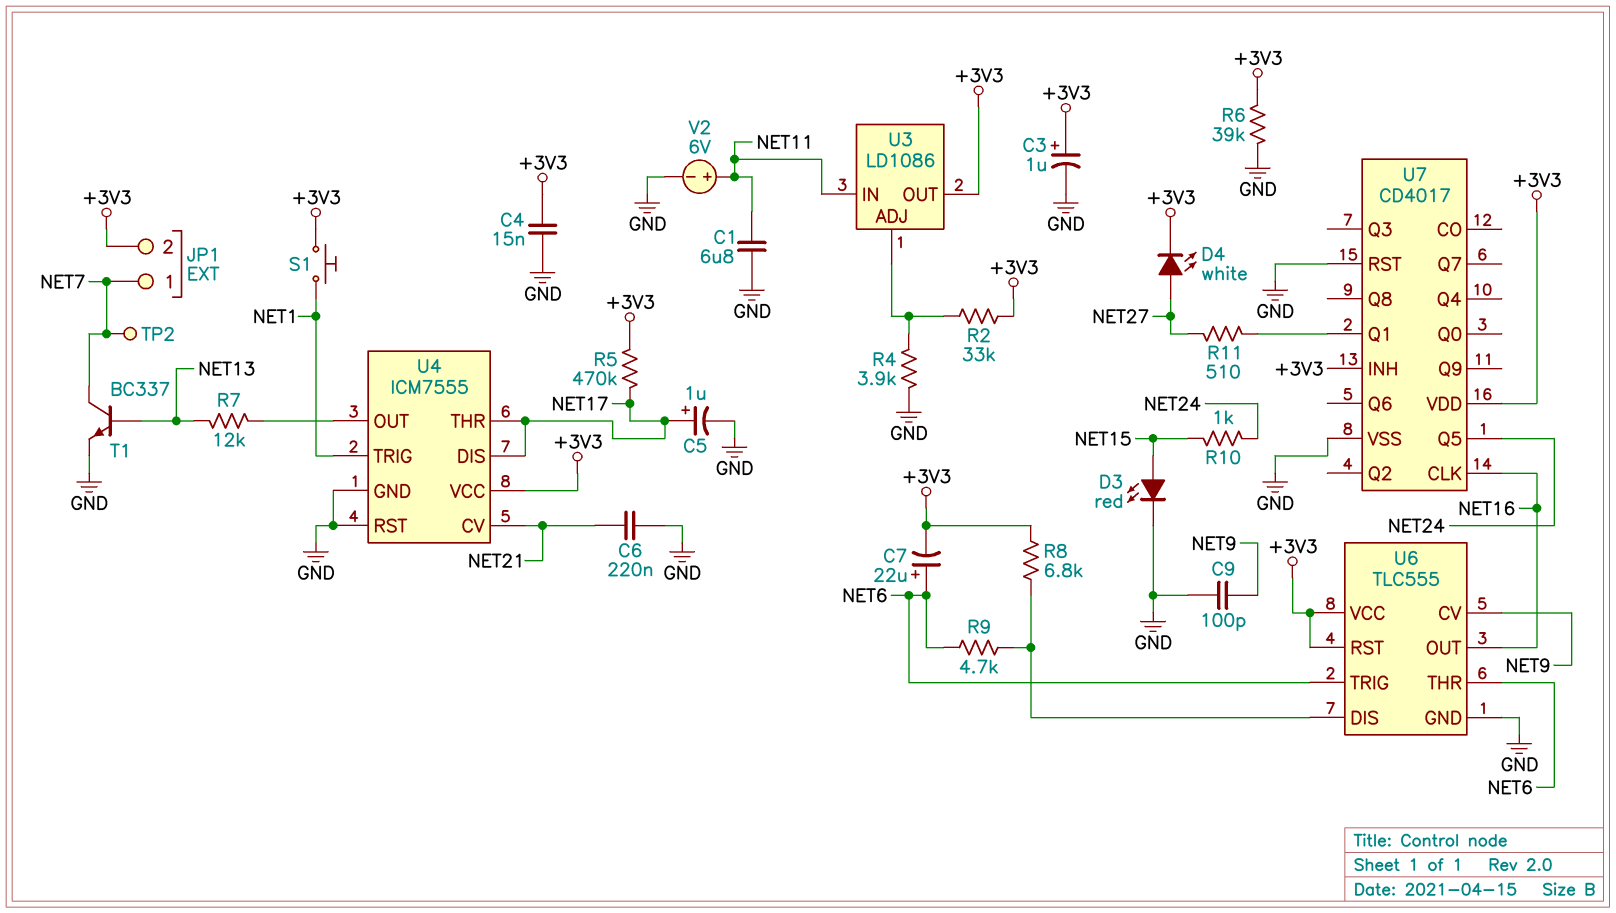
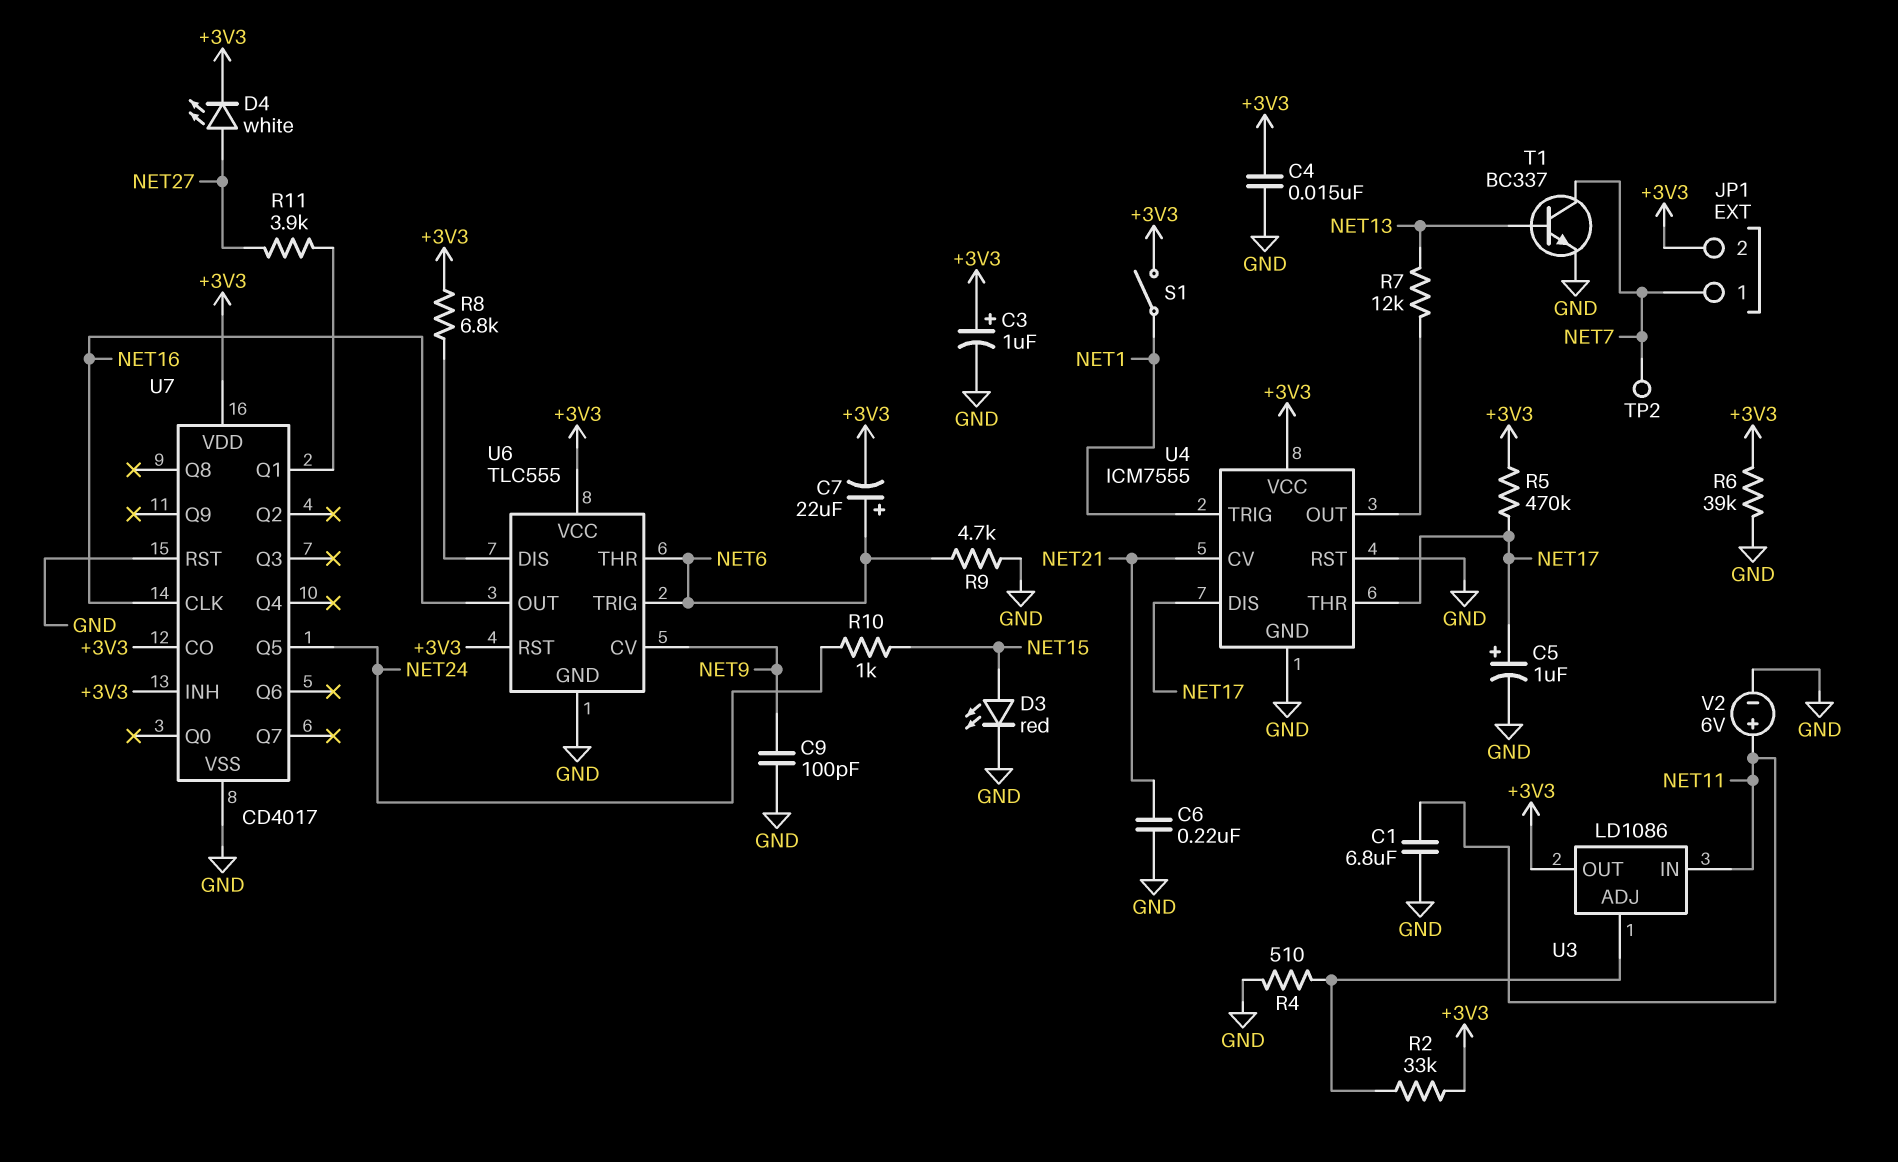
R4: 3.9k (GND, U3/ADJ) -> 510 (GND, U3/ADJ)
R9: 4.7k (NET6, U6/DIS) -> 4.7k (GND, NET6)
R11: 510 (NET27, U7/Q1) -> 3.9k (NET27, U7/Q1)
S1: button (+3V3, NET1) -> switch (+3V3, NET1)
U7 pin CO: none -> +3V3

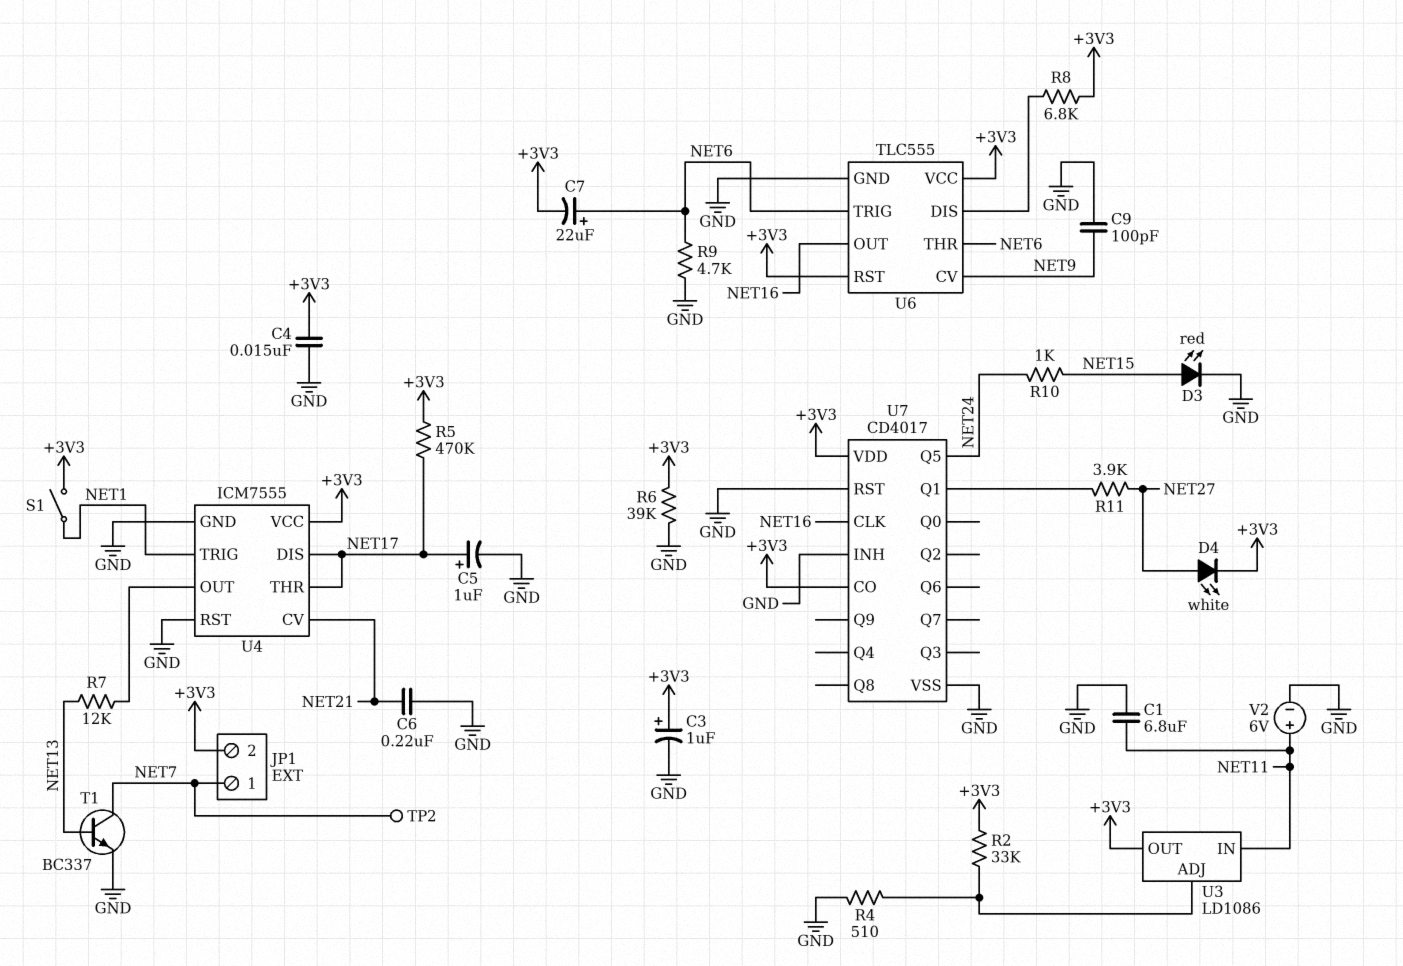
U7 pin INH: +3V3 -> GND

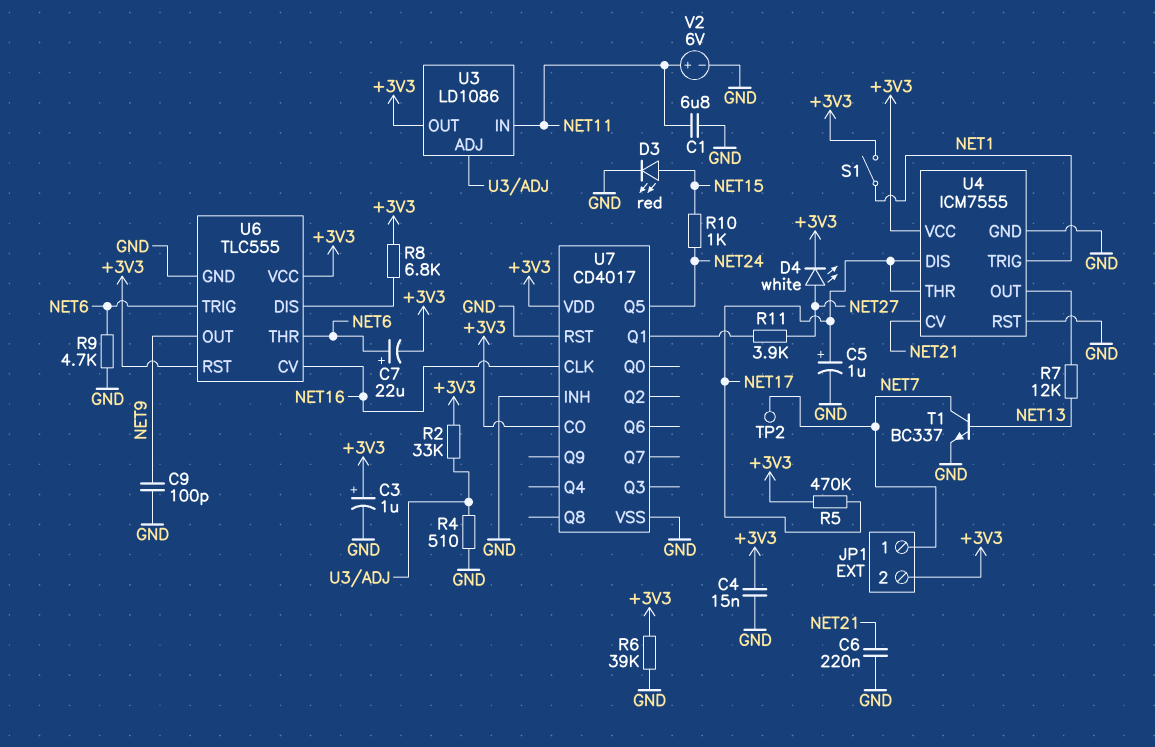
U6 pin CV: NET9 -> NET16
U6 pin OUT: NET16 -> NET9

